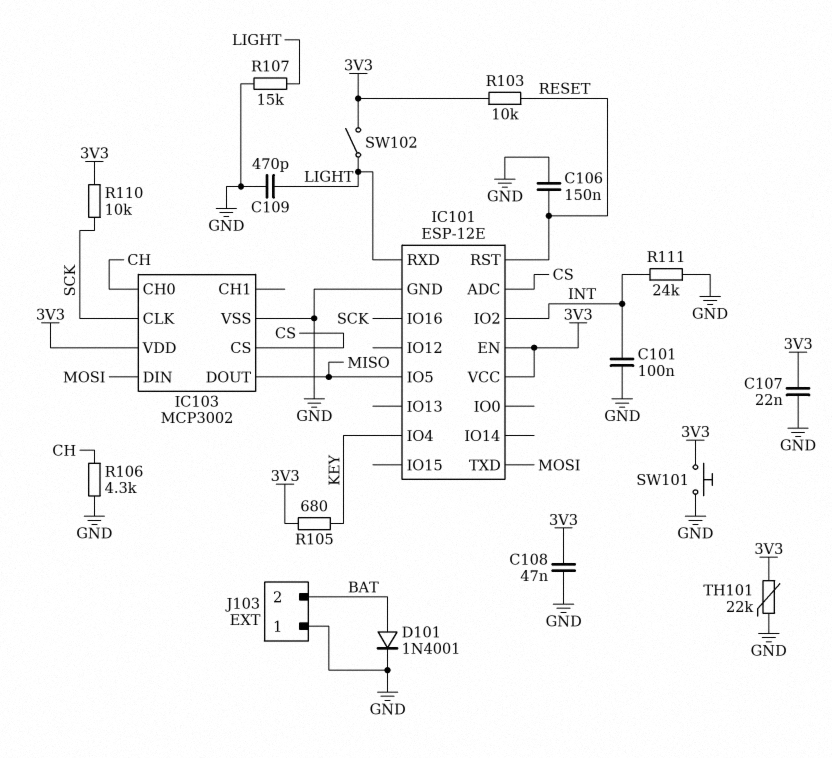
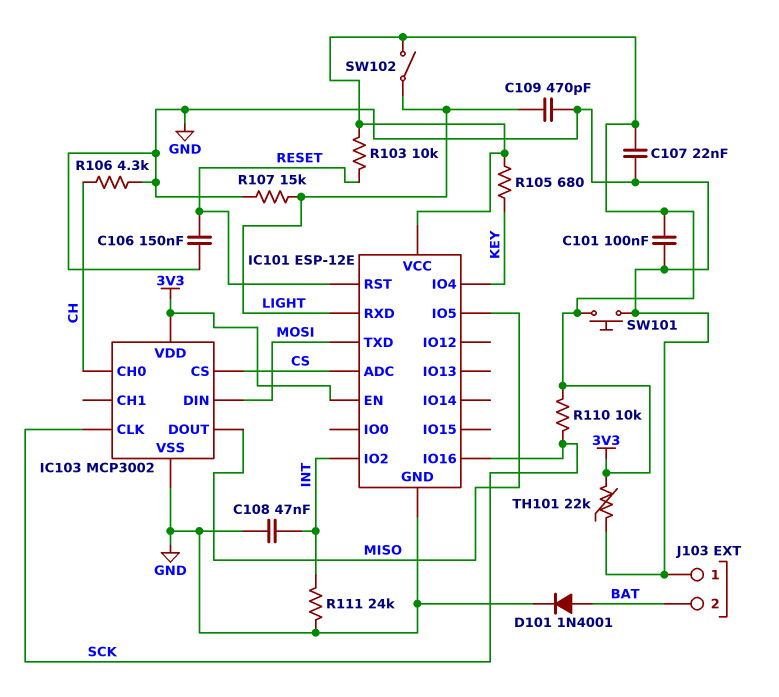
C101: 100nF (GND, INT) -> 100nF (3V3, GND)
C108: 47nF (3V3, GND) -> 47nF (GND, INT)

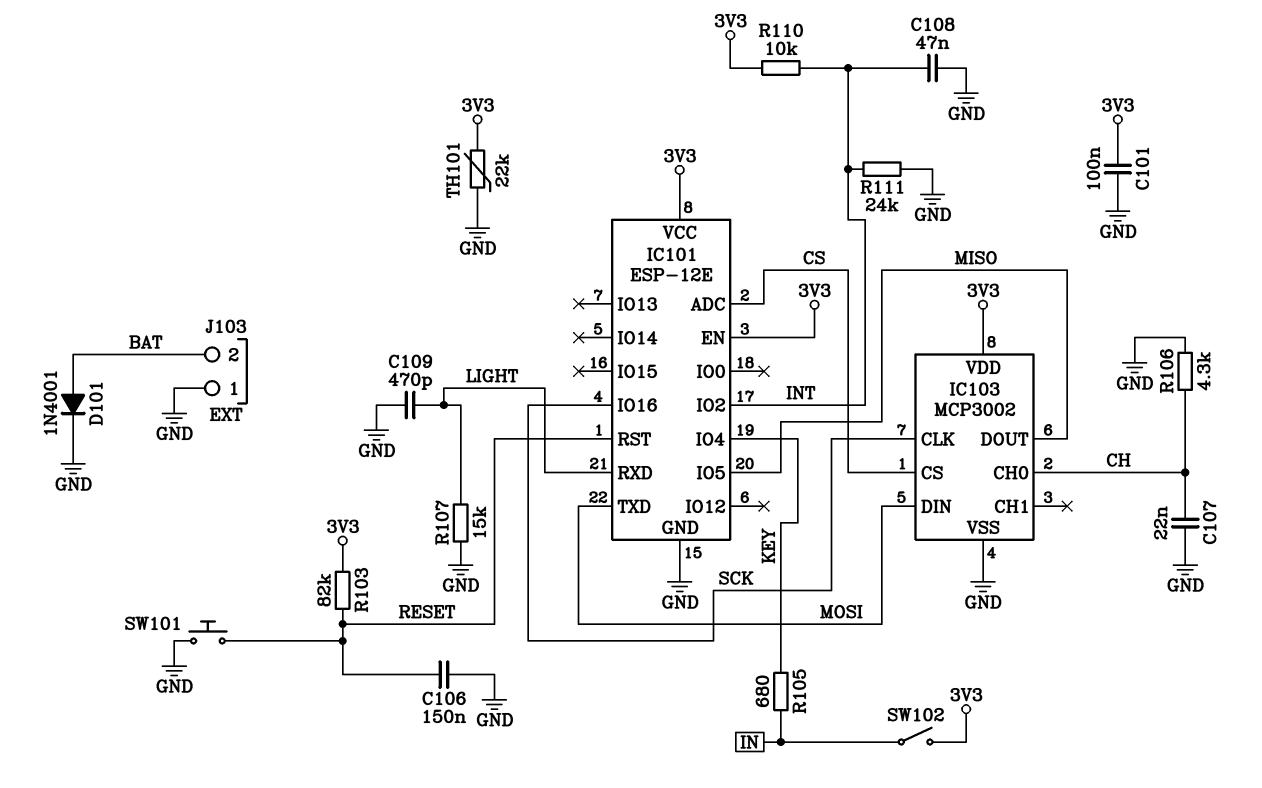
C107: 22nF (3V3, GND) -> 22nF (CH, GND)
R103: 10k (3V3, RESET) -> 82k (3V3, RESET)
R105: 680 (3V3, KEY) -> 680 (IN, KEY)
R110: 10k (3V3, SCK) -> 10k (3V3, INT)
SW101: button (3V3, GND) -> button (GND, RESET)
SW102: switch (3V3, LIGHT) -> switch (3V3, IN)

